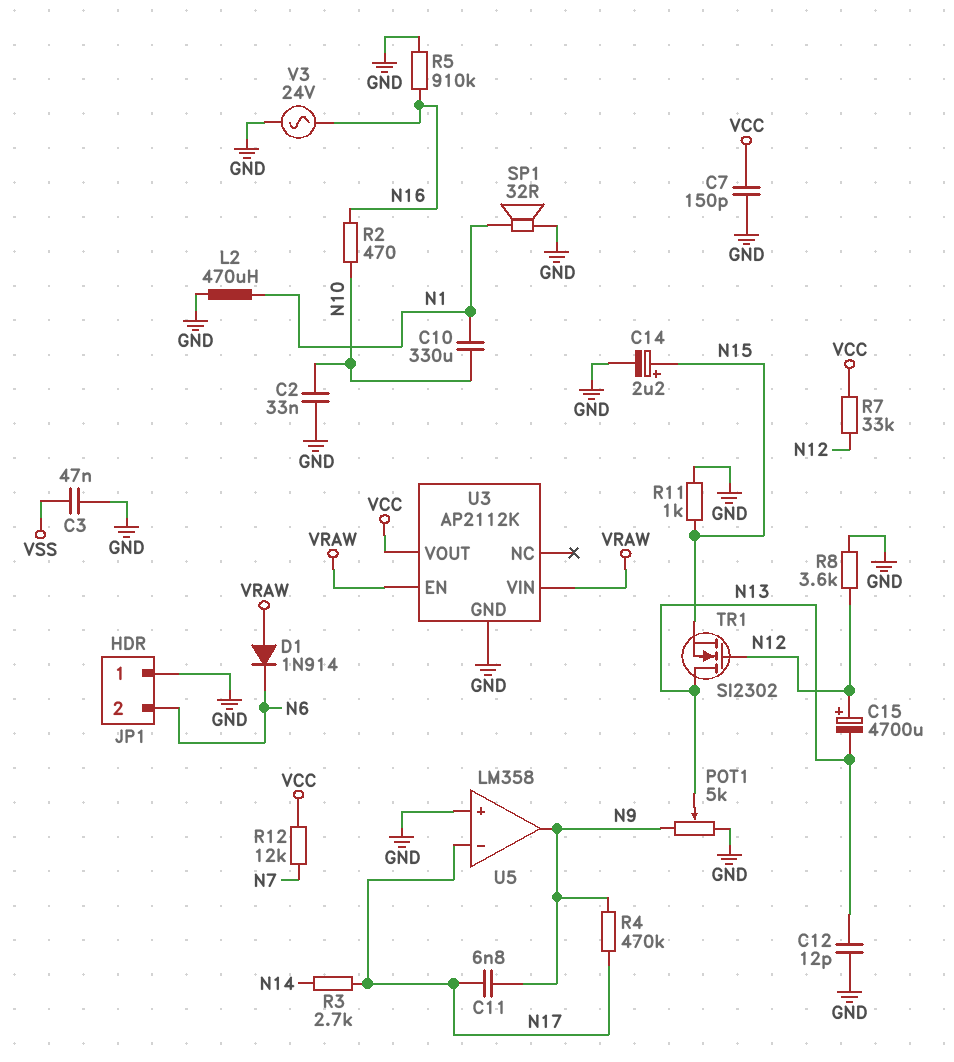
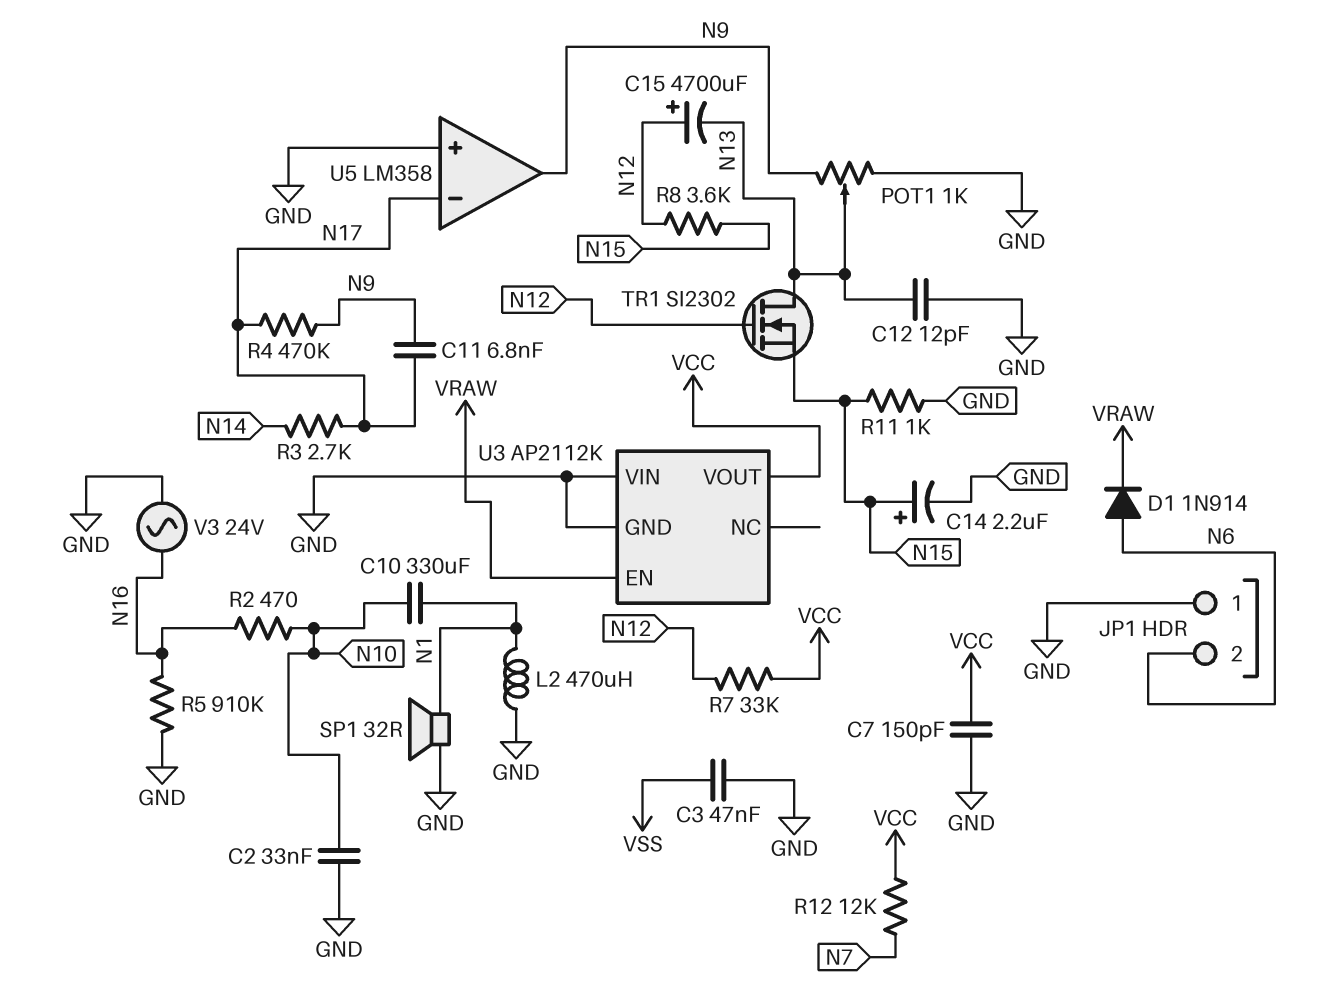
D1: diode 1N914 (A VRAW, K N6) -> diode 1N914 (A N6, K VRAW)
POT1: 5k (GND, N9, wiper N13) -> 1k (GND, N9, wiper N13)
R8: 3.6k (GND, N12) -> 3.6k (N12, N15)
U3 pin VIN: VRAW -> GND

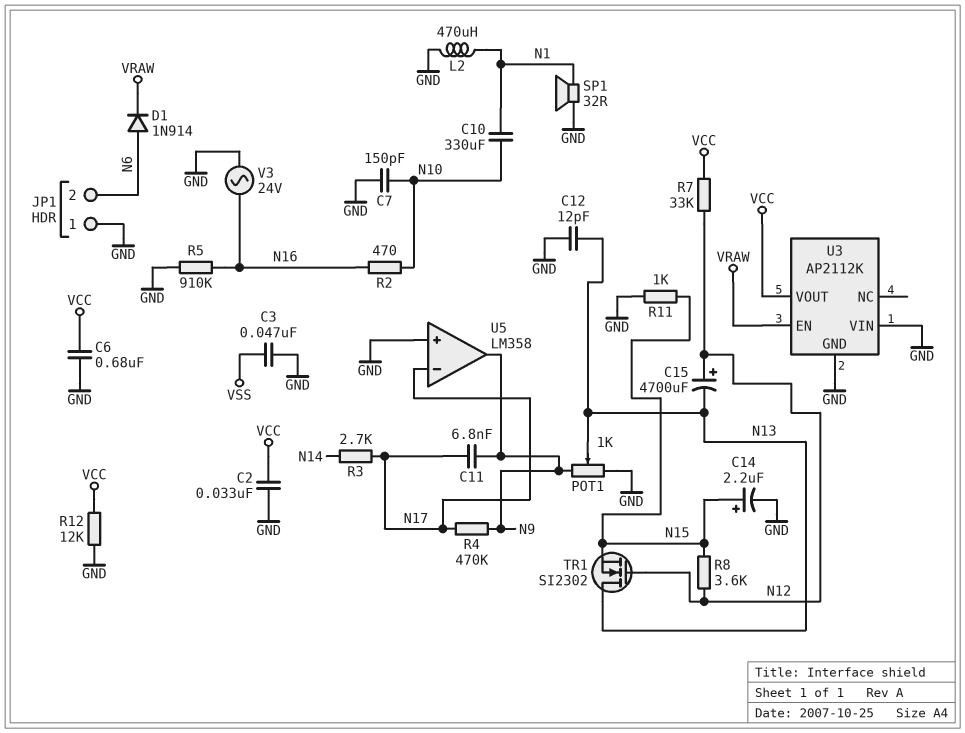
C2: 33nF (GND, N10) -> 33nF (GND, VCC)
C6: none -> 680nF (GND, VCC)
C7: 150pF (GND, VCC) -> 150pF (GND, N10)
R12: 12k (N7, VCC) -> 12k (GND, VCC)

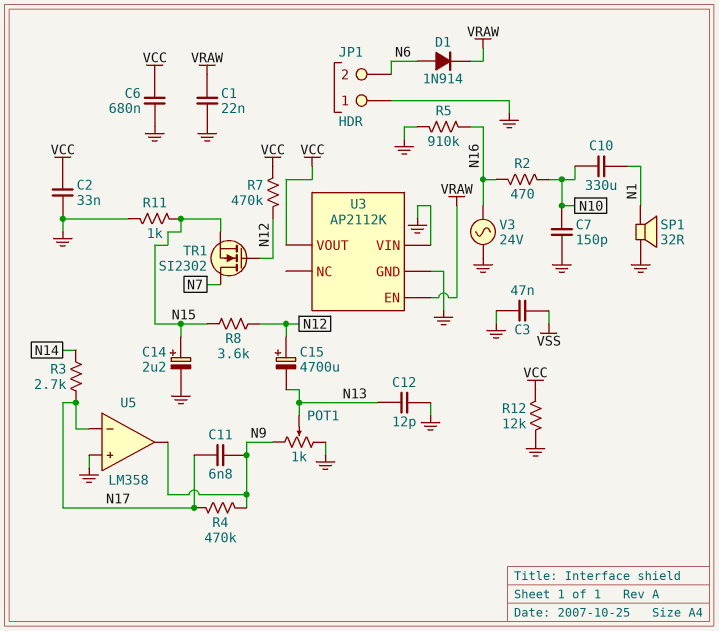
C1: none -> 22nF (GND, VRAW)
L2: 470uH (GND, N1) -> none
R7: 33k (N12, VCC) -> 470k (N12, VCC)
TR1: NMOS SI2302 (G N12, D N13, S N15) -> NMOS SI2302 (G N12, D N7, S N15)

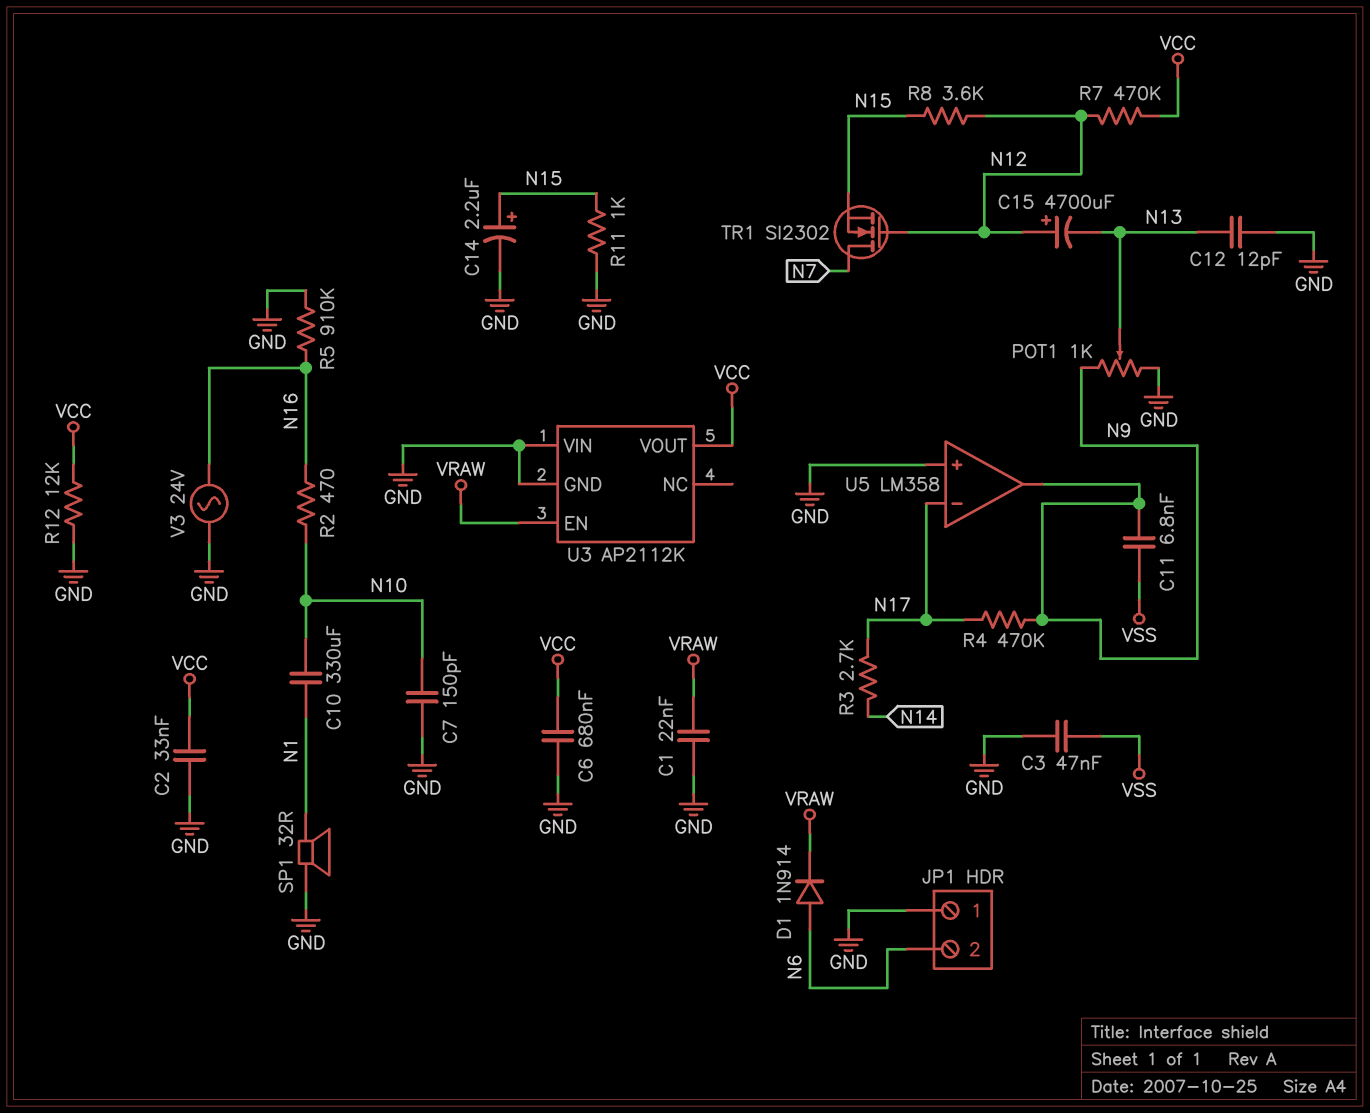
C11: 6.8nF (N9, N17) -> 6.8nF (N9, VSS)

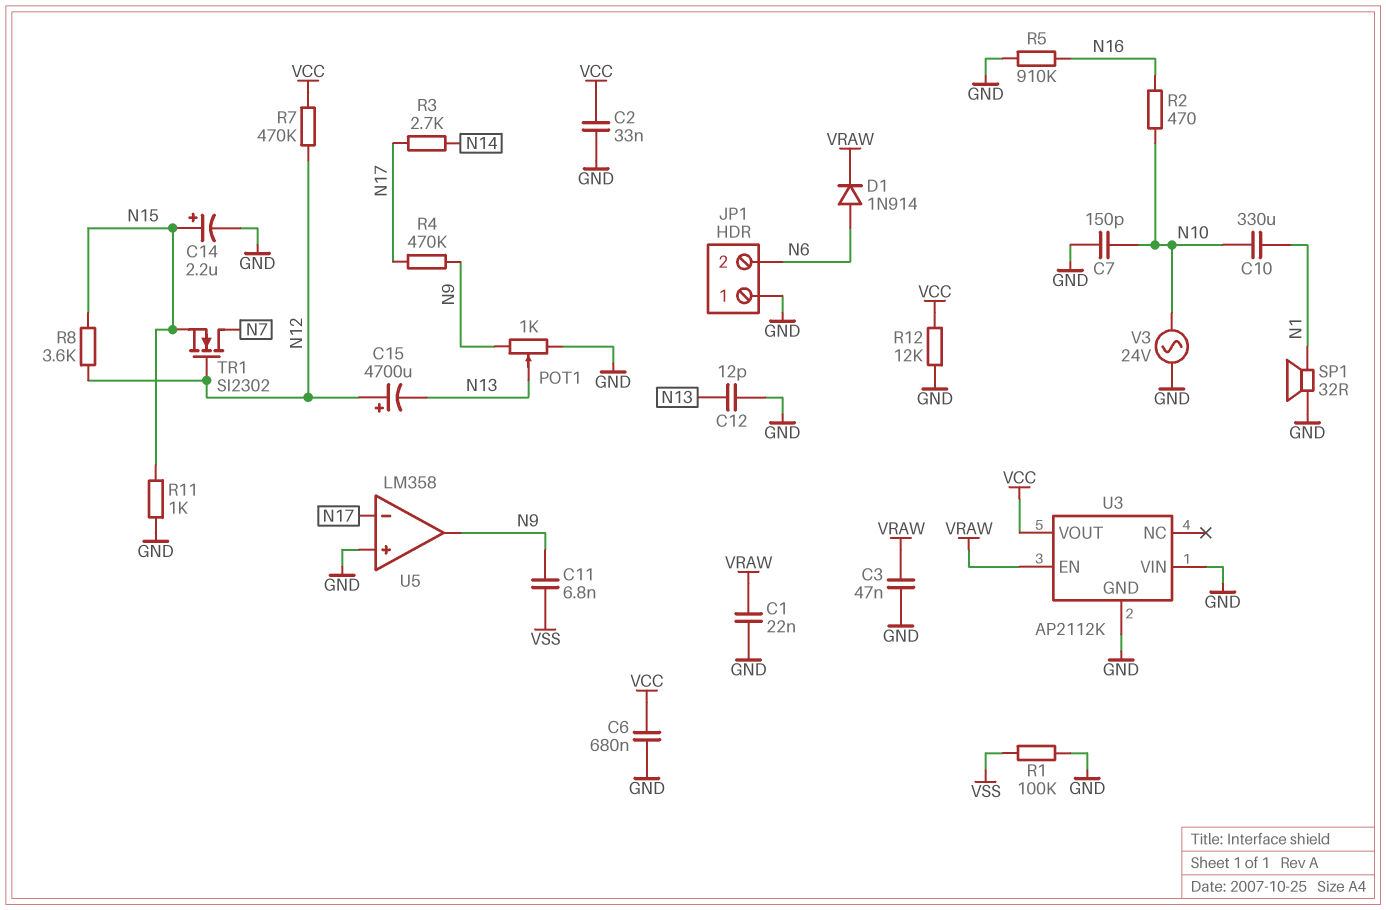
C3: 47nF (GND, VSS) -> 47nF (GND, VRAW)
R1: none -> 100k (GND, VSS)
V3: AC 24V (GND, N16) -> AC 24V (GND, N10)

